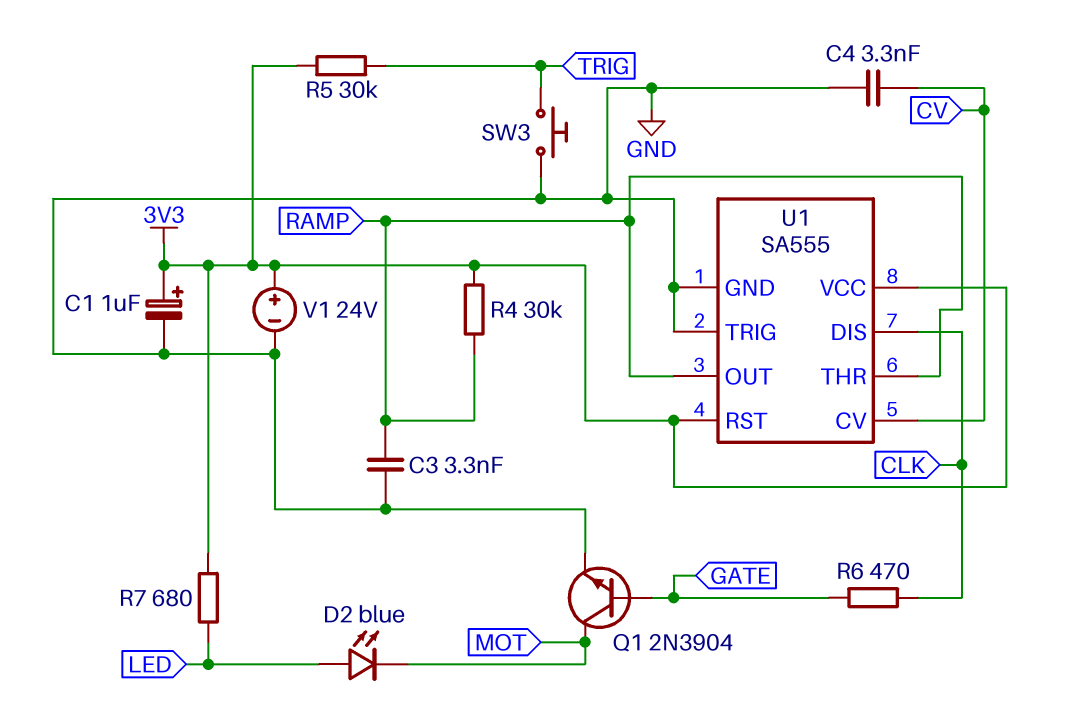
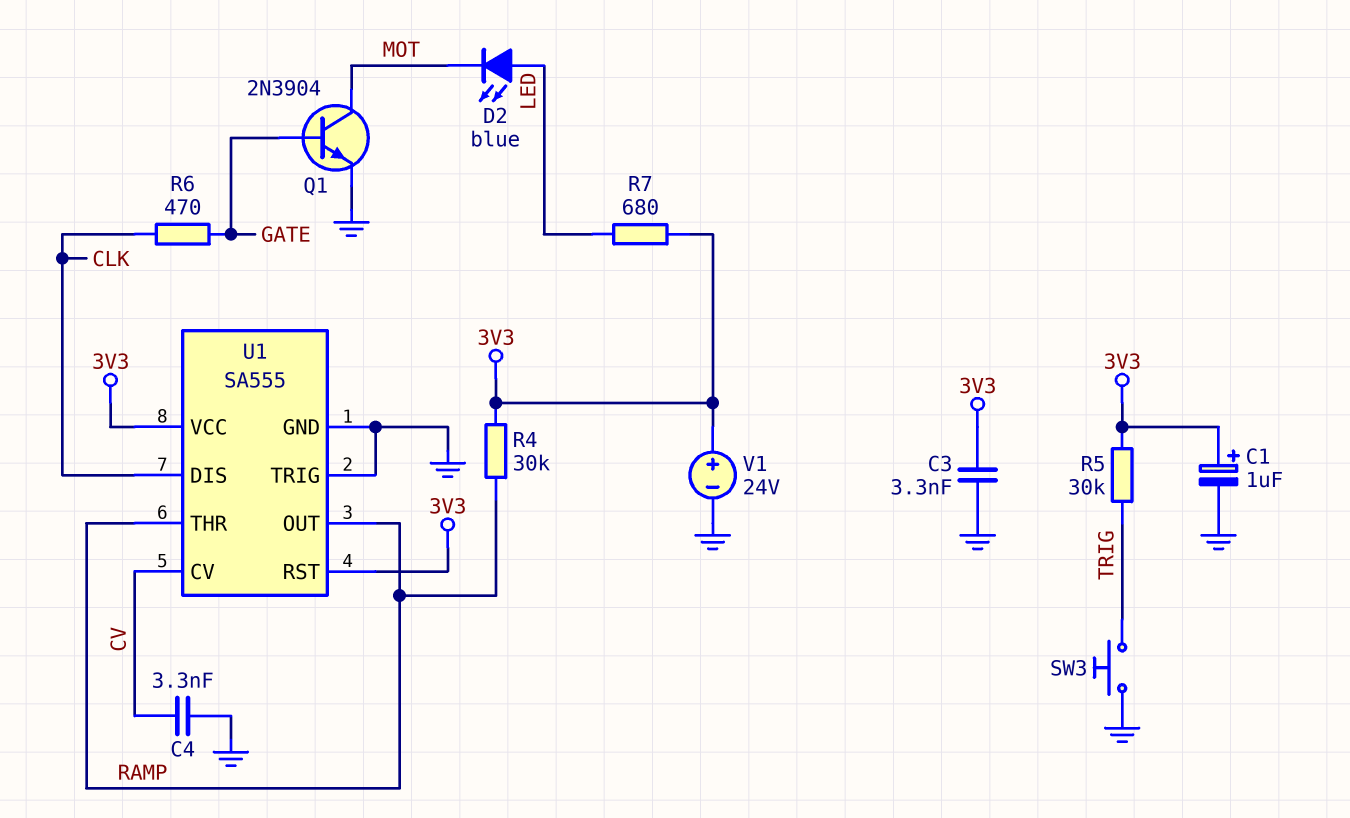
C3: 3.3nF (GND, RAMP) -> 3.3nF (3V3, GND)

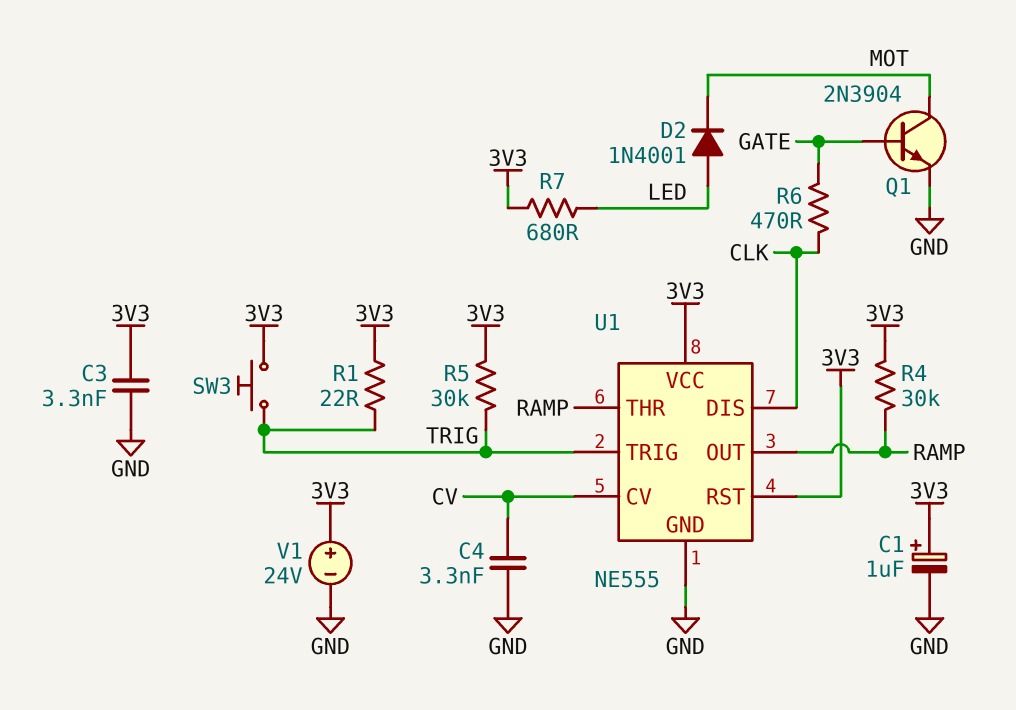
D2: LED blue (A LED, K MOT) -> diode 1N4001 (A LED, K MOT)
R1: none -> 22 (3V3, TRIG)
SW3: button (GND, TRIG) -> button (3V3, TRIG)
U1: SA555 -> NE555
U1 pin TRIG: GND -> TRIG

